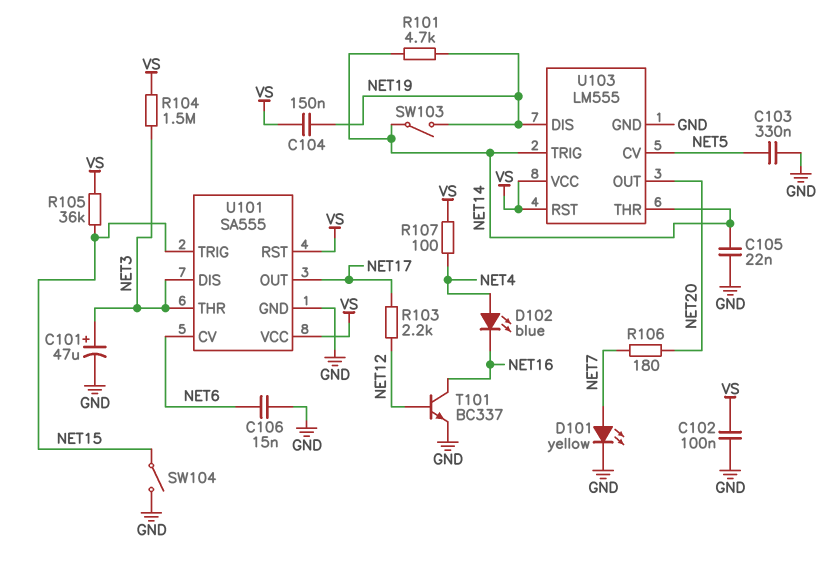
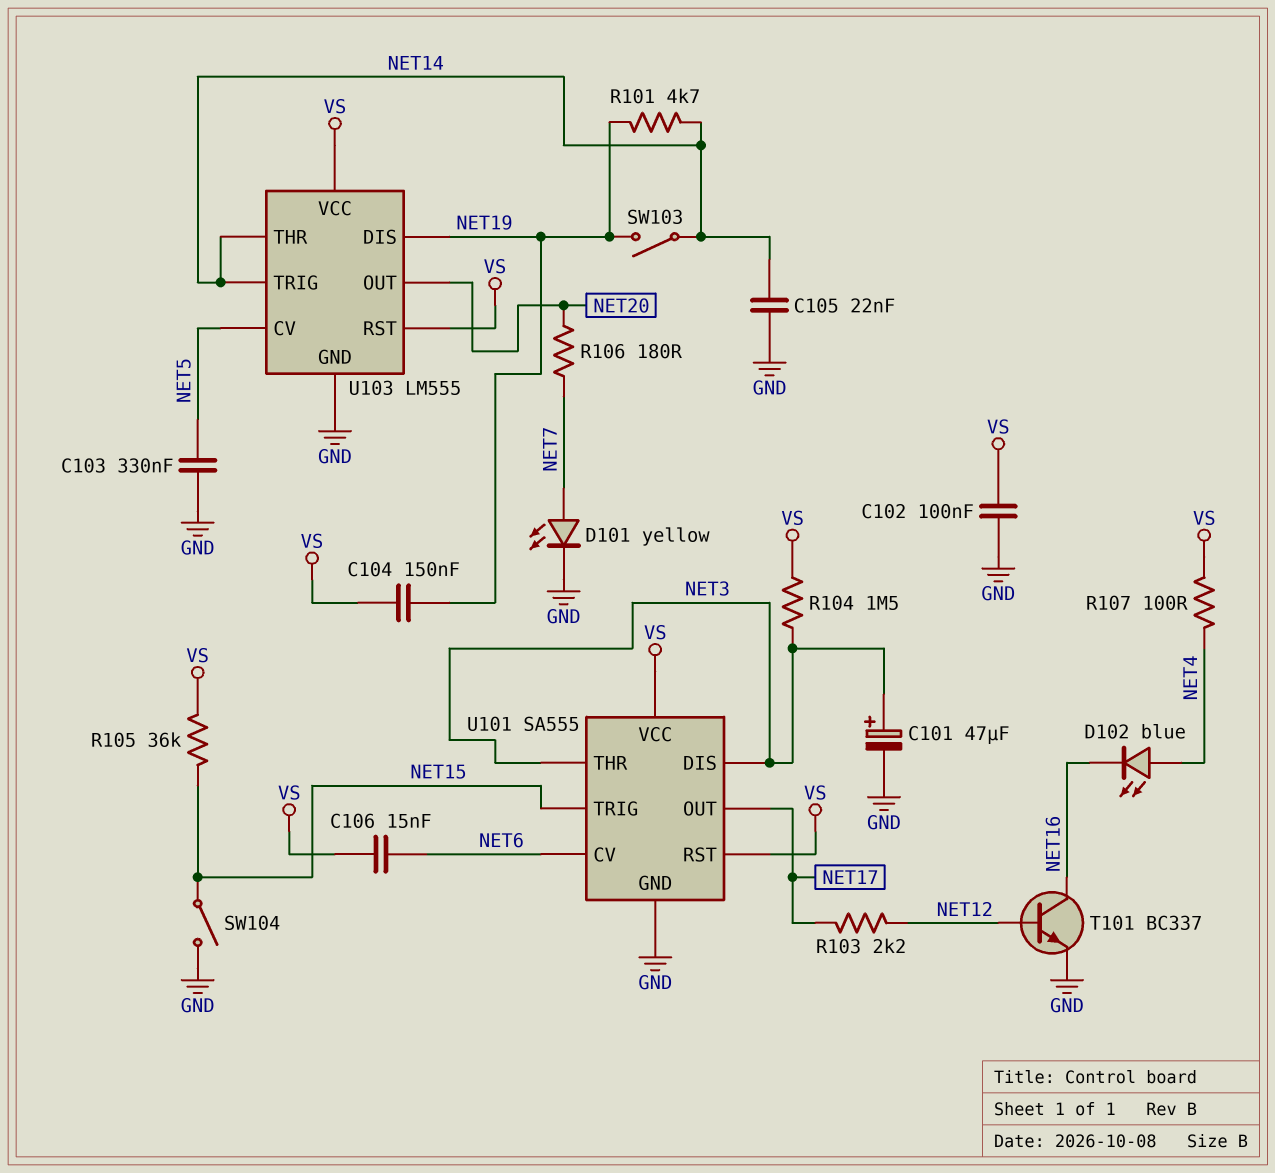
C106: 15nF (GND, NET6) -> 15nF (NET6, VS)

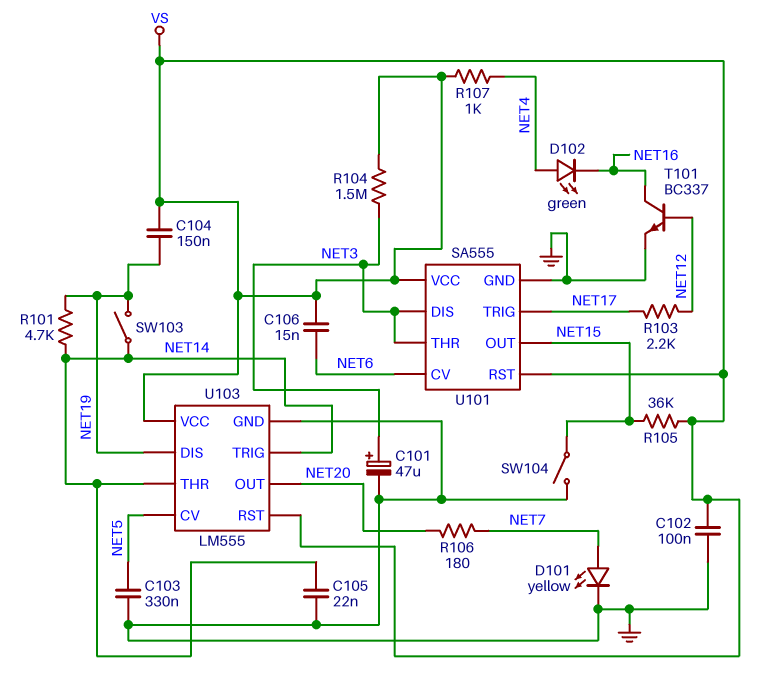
D102: LED blue (A NET4, K NET16) -> LED green (A NET4, K NET16)
R107: 100 (NET4, VS) -> 1k (NET4, VS)
U101 pin OUT: NET17 -> NET15
U101 pin TRIG: NET15 -> NET17

